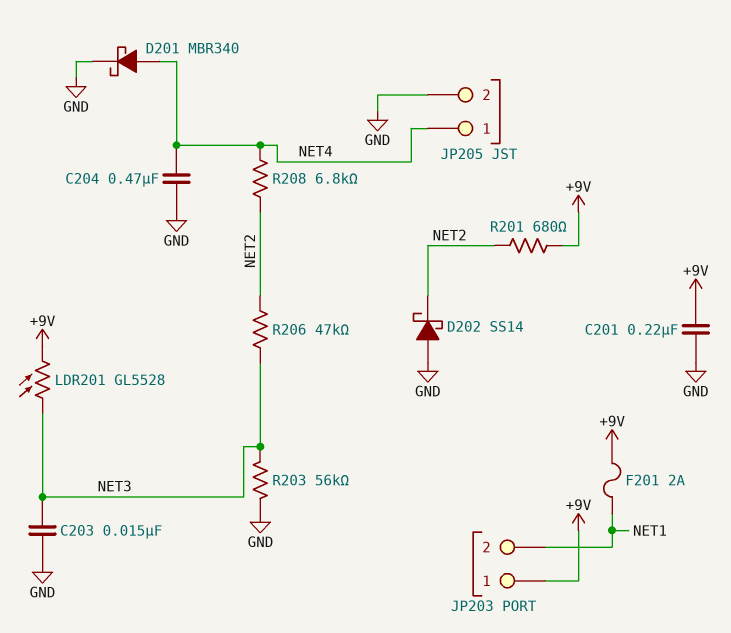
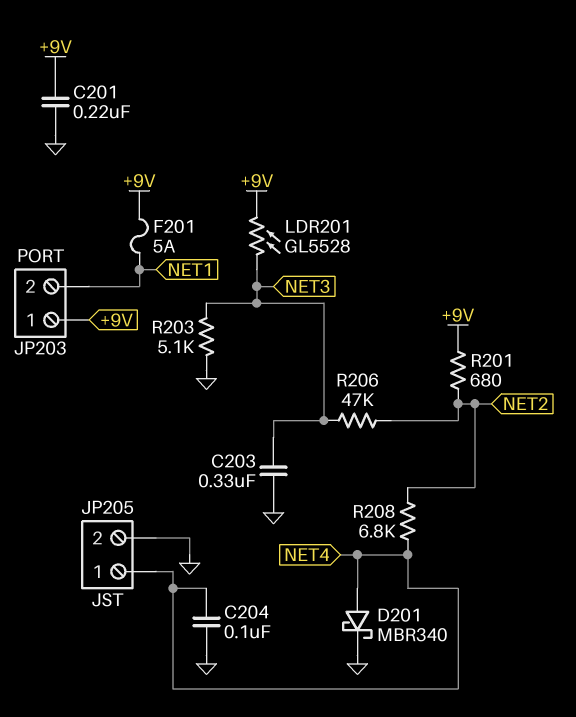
C203: 15nF (GND, NET3) -> 330nF (GND, NET3)
C204: 470nF (GND, NET4) -> 100nF (GND, NET4)
D202: schottky SS14 (A GND, K NET2) -> none
F201: 2A (+9V, NET1) -> 5A (+9V, NET1)
R203: 56k (GND, NET3) -> 5.1k (GND, NET3)

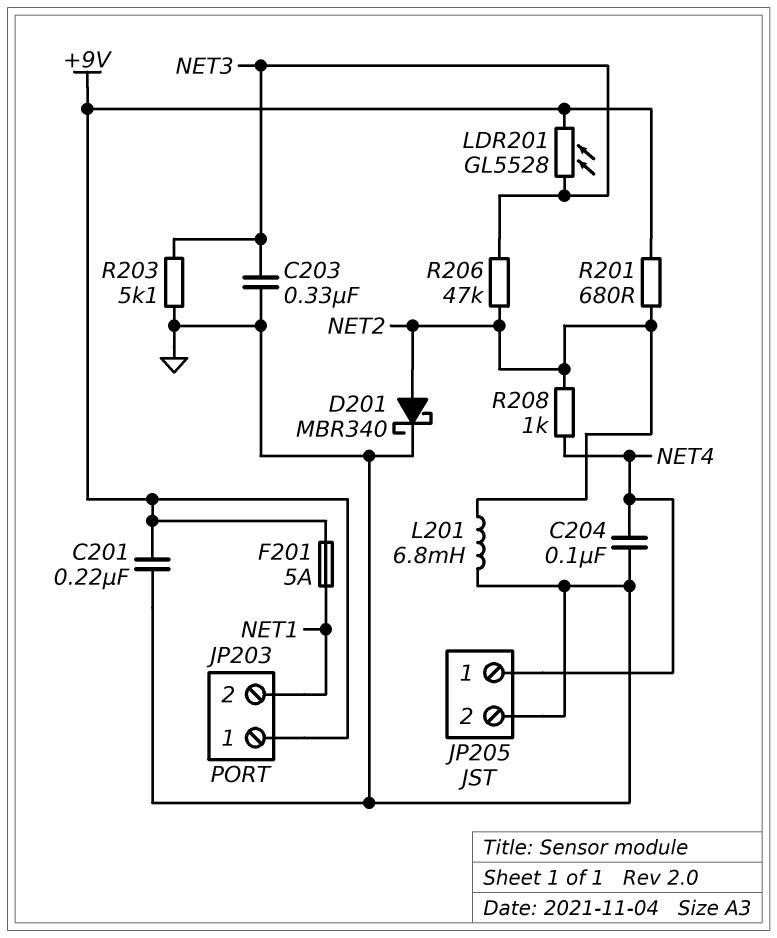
D201: schottky MBR340 (A NET4, K GND) -> schottky MBR340 (A NET2, K GND)
L201: none -> 6.8mH (GND, NET2)
R208: 6.8k (NET2, NET4) -> 1k (NET2, NET4)

